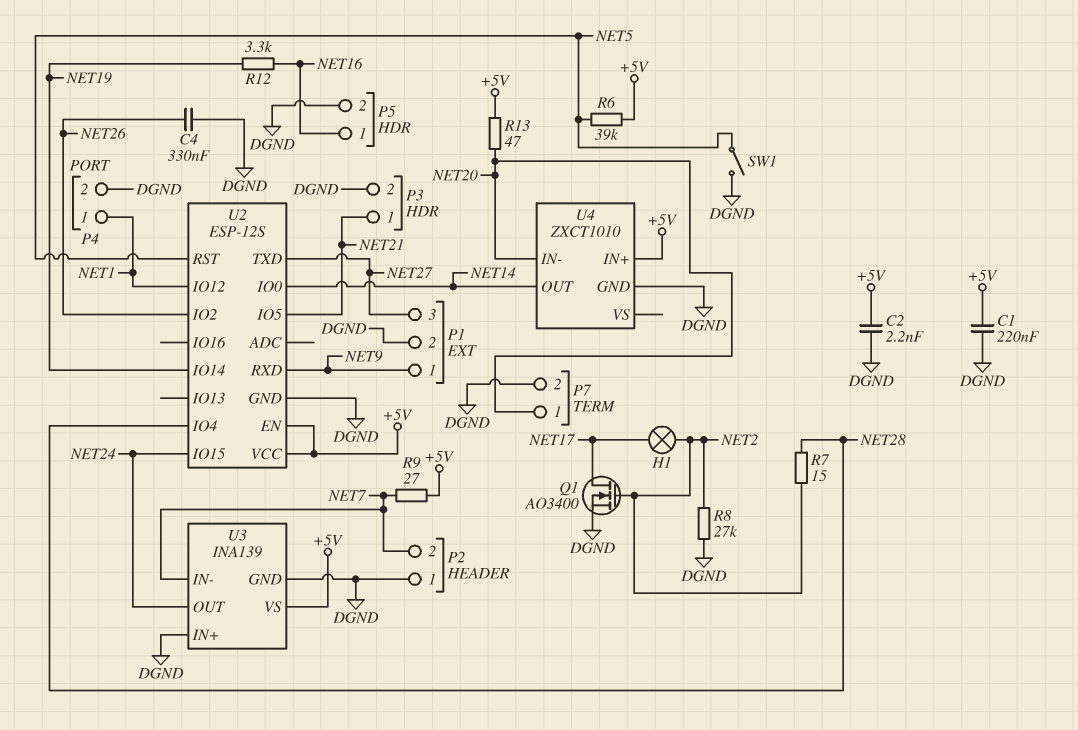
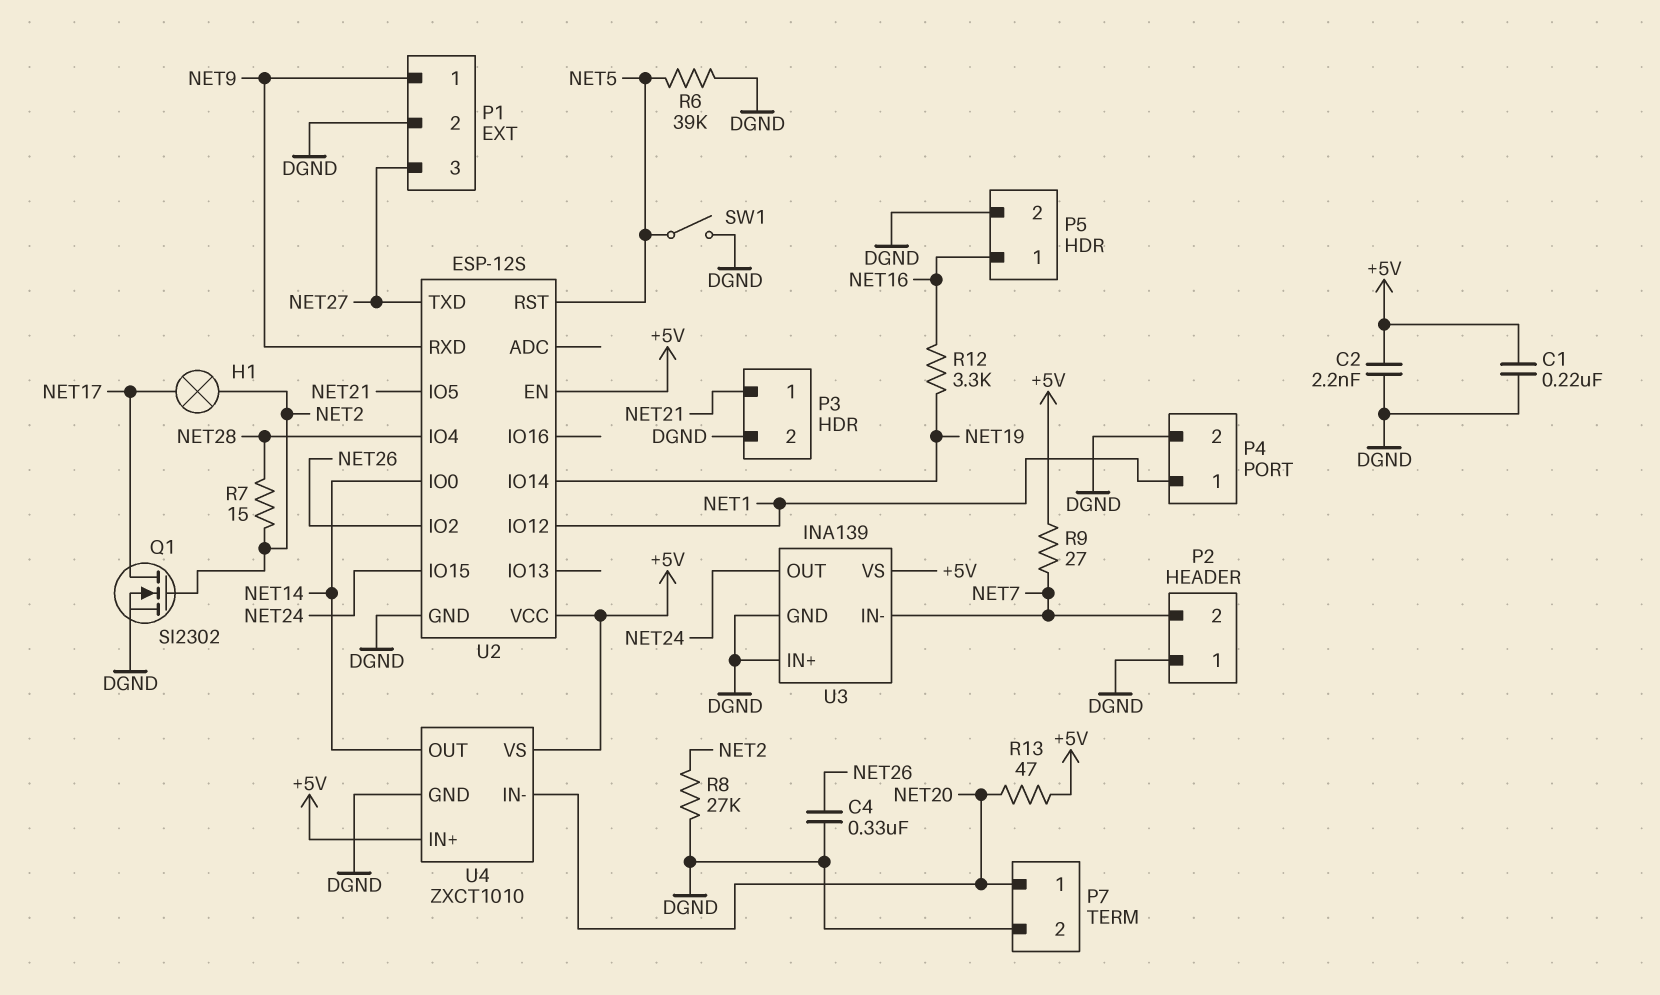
Q1: NMOS AO3400 (G NET2, D NET17, S DGND) -> NMOS SI2302 (G NET2, D NET17, S DGND)
R6: 39k (+5V, NET5) -> 39k (DGND, NET5)
U4 pin VS: none -> +5V

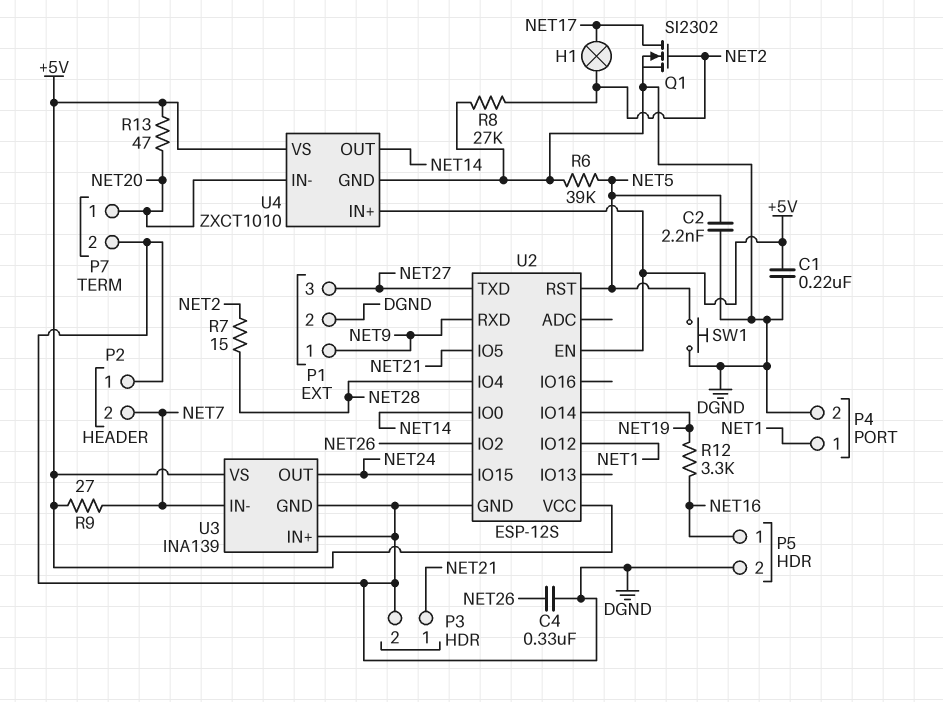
C2: 2.2nF (+5V, DGND) -> 2.2nF (DGND, NET5)
SW1: switch (DGND, NET5) -> button (DGND, NET5)

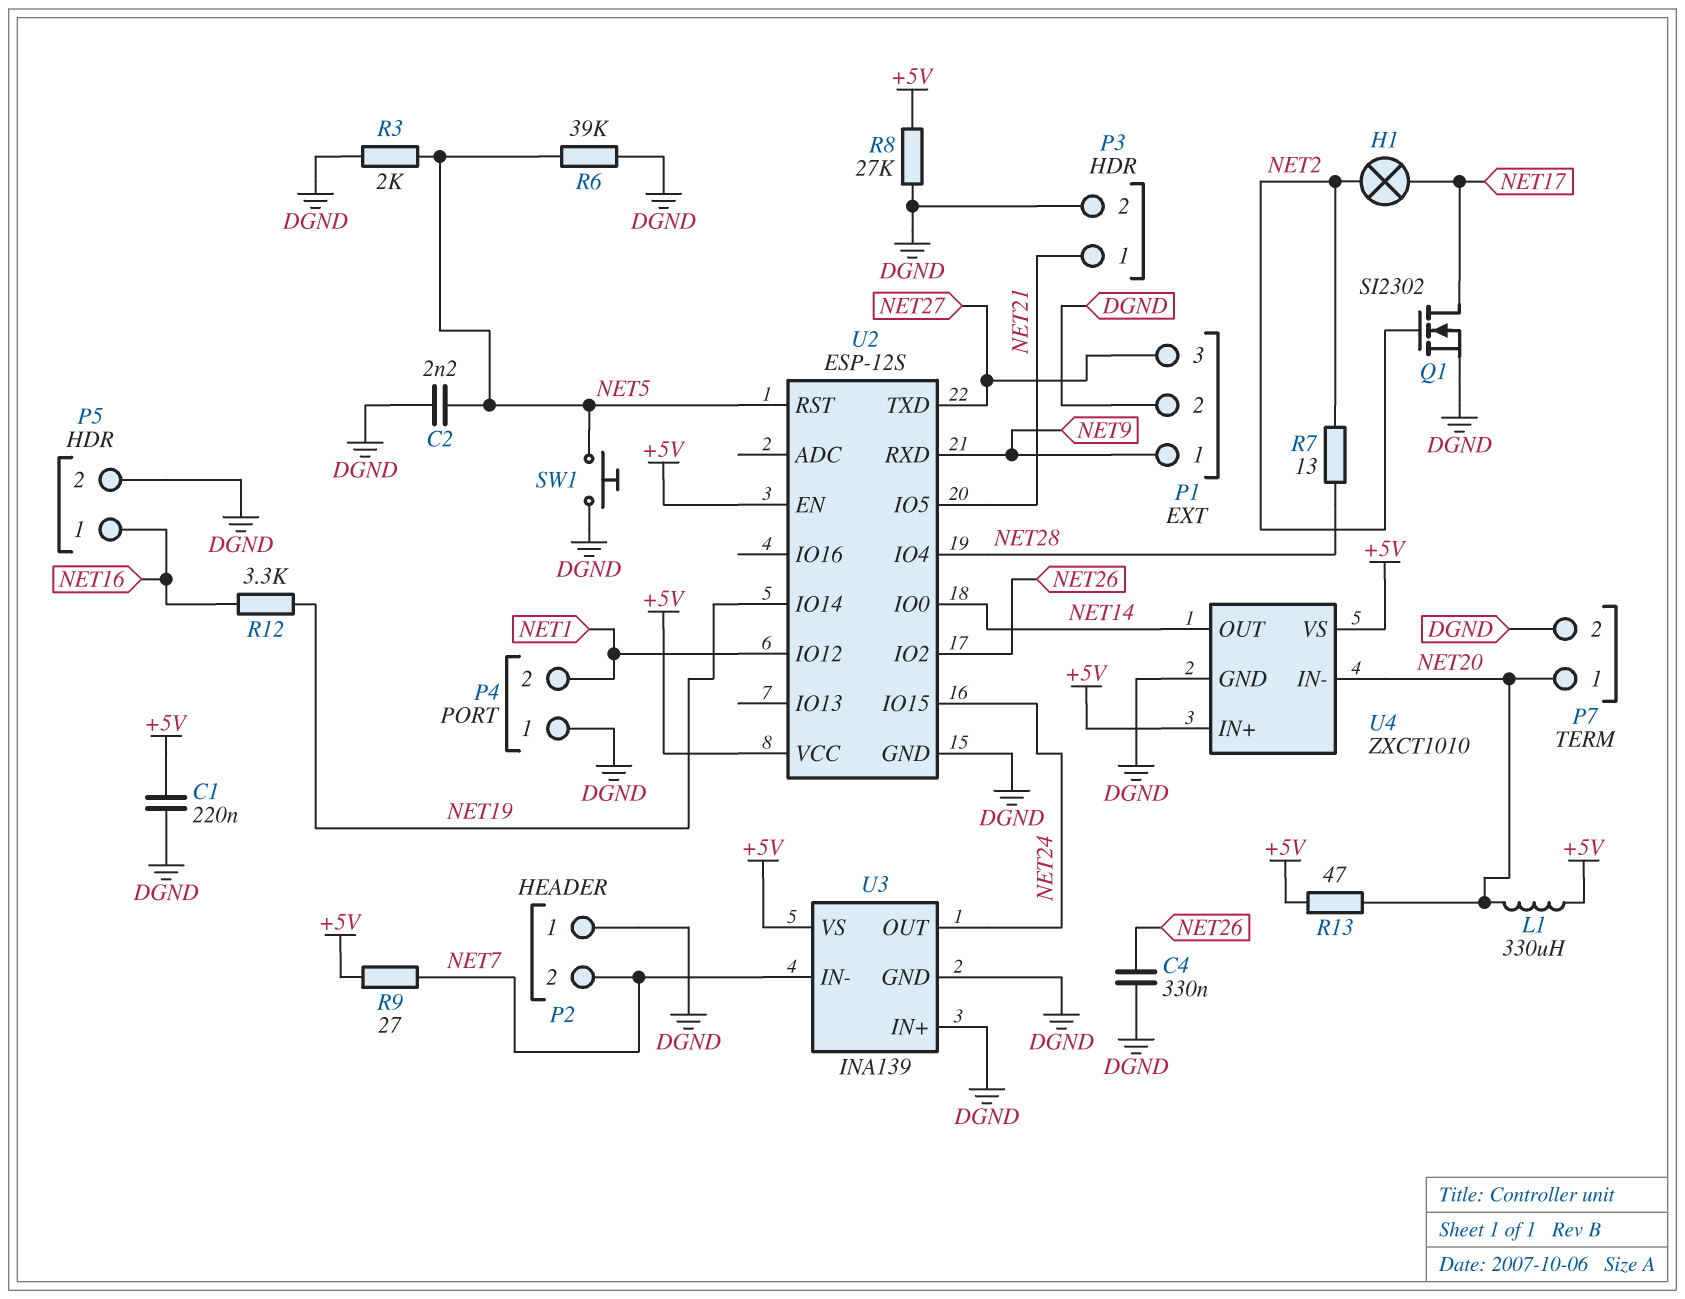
L1: none -> 330uH (+5V, NET20)
P4 pin 1: NET1 -> DGND
P4 pin 2: DGND -> NET1
R3: none -> 2k (DGND, NET5)
R7: 15 (NET2, NET28) -> 13 (NET2, NET28)
R8: 27k (DGND, NET2) -> 27k (+5V, DGND)

